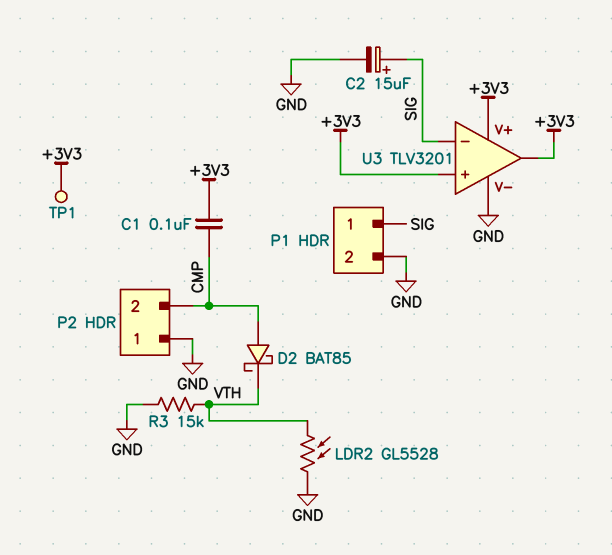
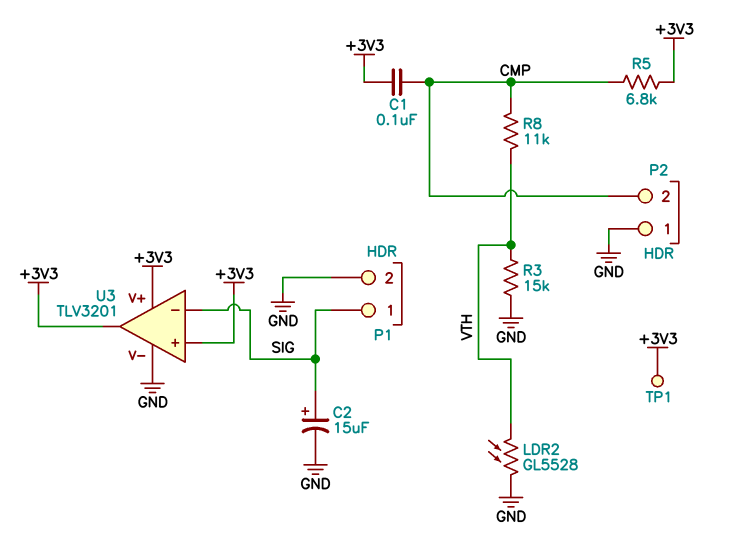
D2: schottky BAT85 (A CMP, K VTH) -> none
R5: none -> 6.8k (+3V3, CMP)
R8: none -> 11k (CMP, VTH)

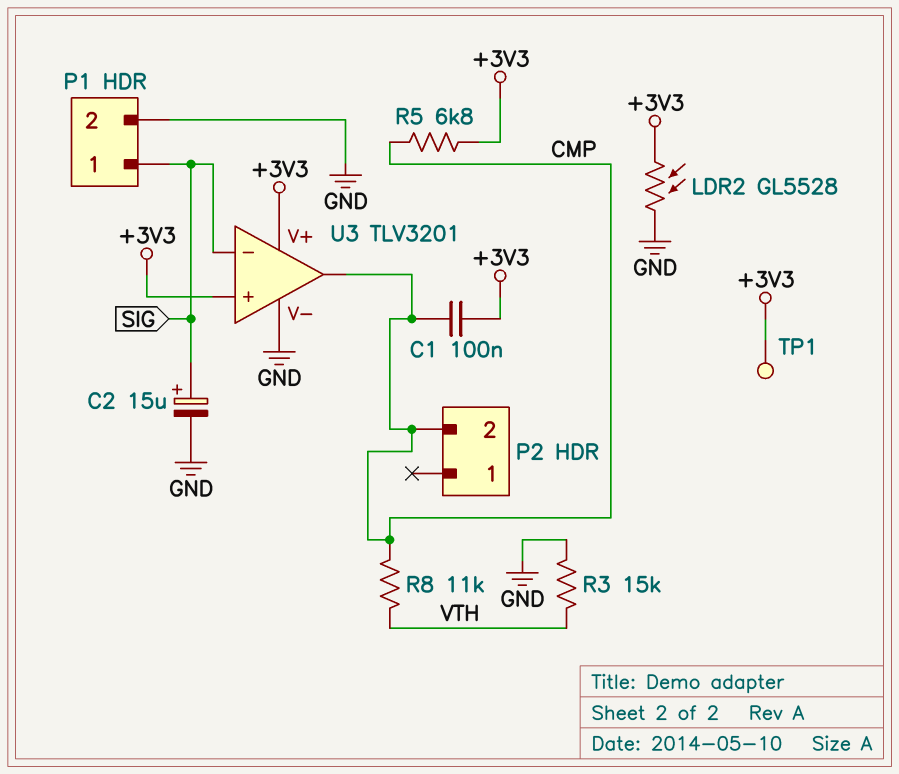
LDR2: GL5528 (GND, VTH) -> GL5528 (+3V3, GND)
P2 pin 1: GND -> none
U3 pin out: +3V3 -> CMP

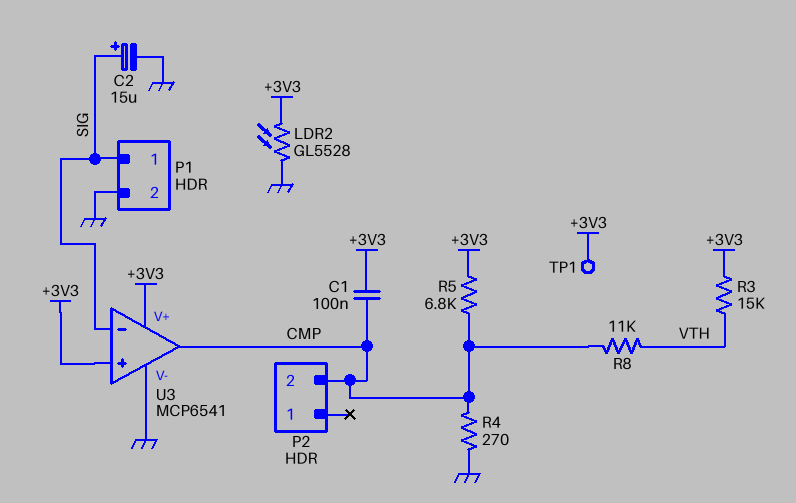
R3: 15k (GND, VTH) -> 15k (+3V3, VTH)
R4: none -> 270 (CMP, GND)
U3: TLV3201 -> MCP6541

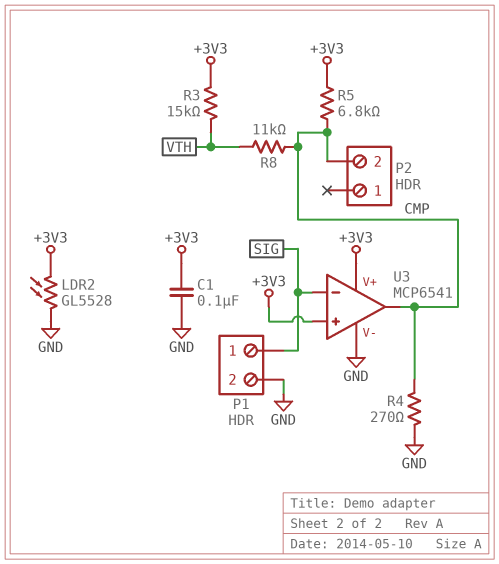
C1: 100nF (+3V3, CMP) -> 100nF (+3V3, GND)
C2: 15uF (plus SIG, minus GND) -> none
TP1: test point (+3V3) -> none

